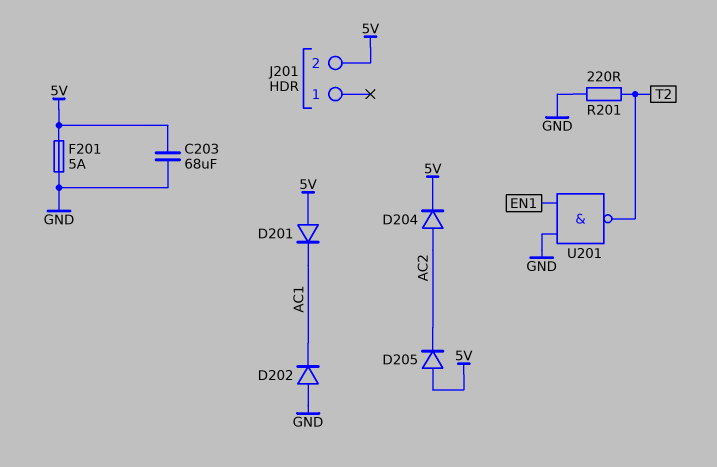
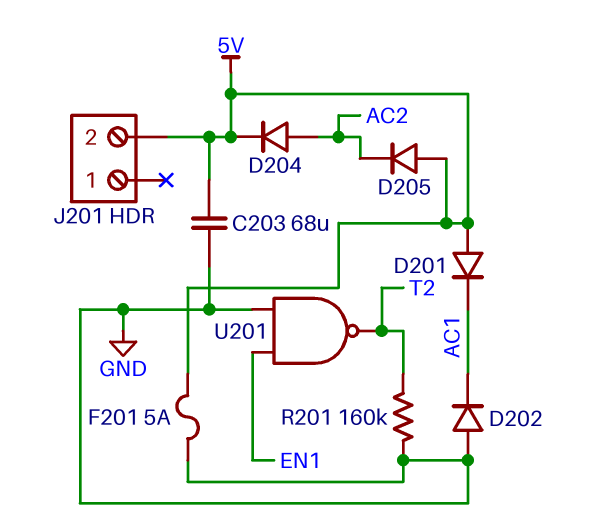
R201: 220 (GND, T2) -> 160k (GND, T2)

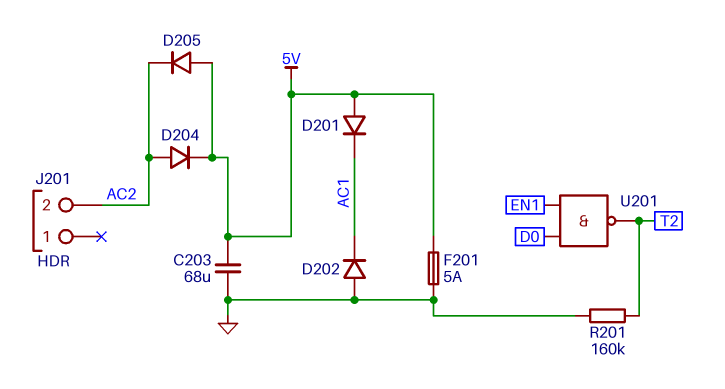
J201 pin 2: 5V -> AC2
U201: NAND (in EN1, in GND, out T2) -> NAND (in D0, in EN1, out T2)

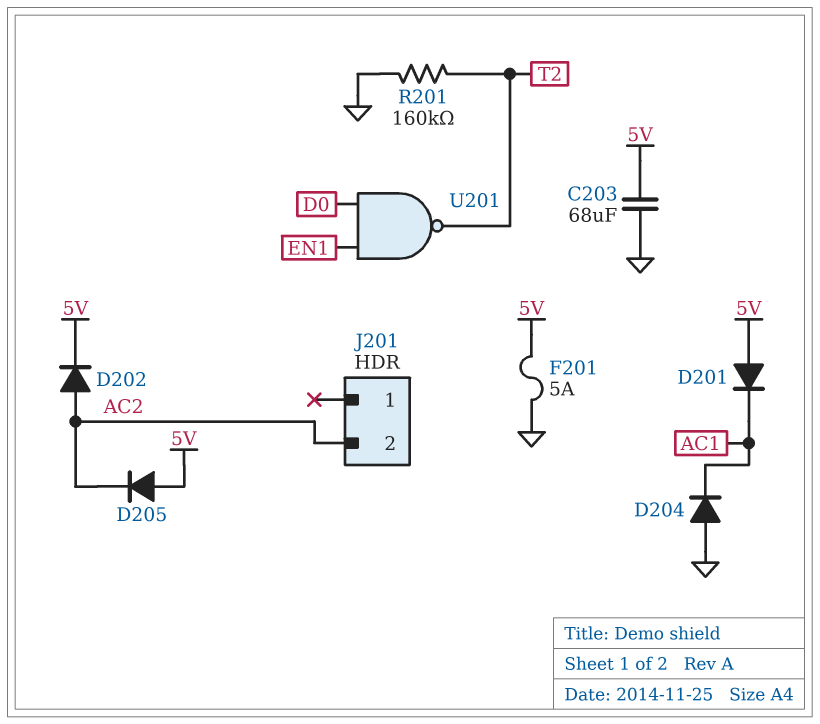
D202: diode (A GND, K AC1) -> diode (A AC2, K 5V)
D204: diode (A AC2, K 5V) -> diode (A GND, K AC1)

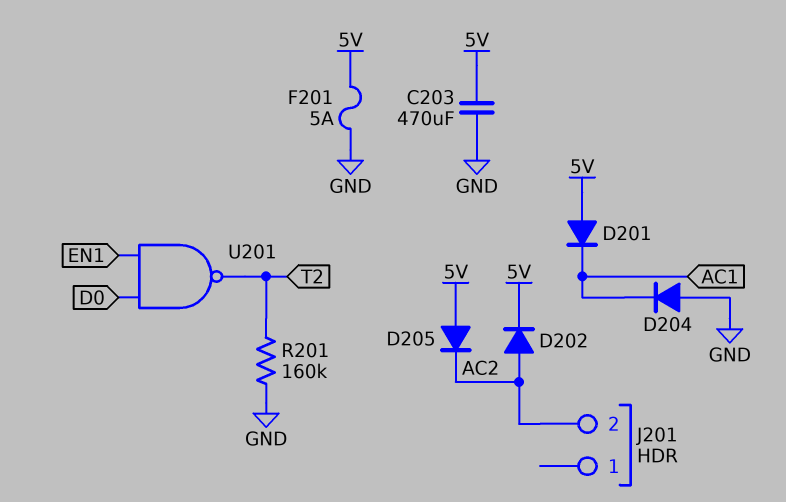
C203: 68uF (5V, GND) -> 470uF (5V, GND)

